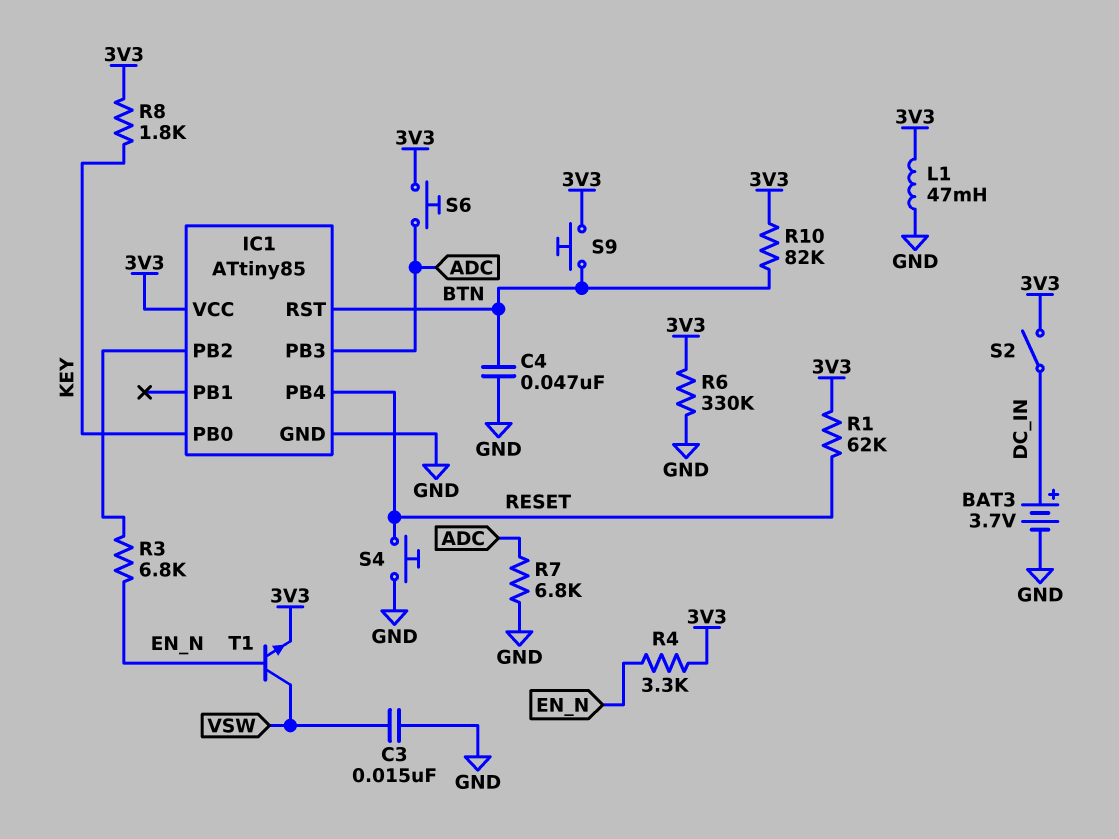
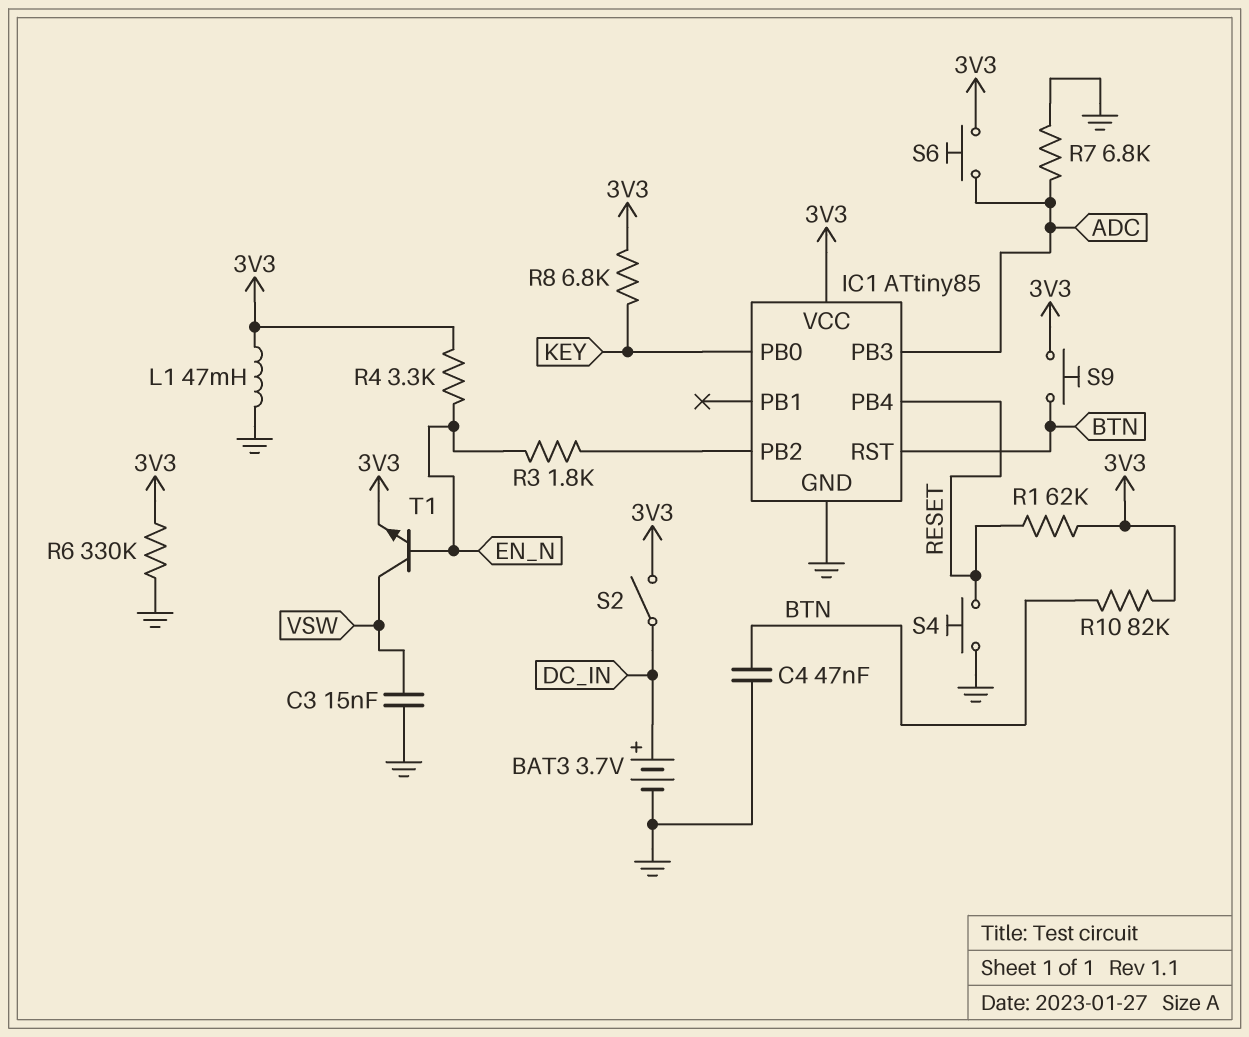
R3: 6.8k (EN_N, IC1/PB2) -> 1.8k (EN_N, IC1/PB2)
R8: 1.8k (3V3, KEY) -> 6.8k (3V3, KEY)

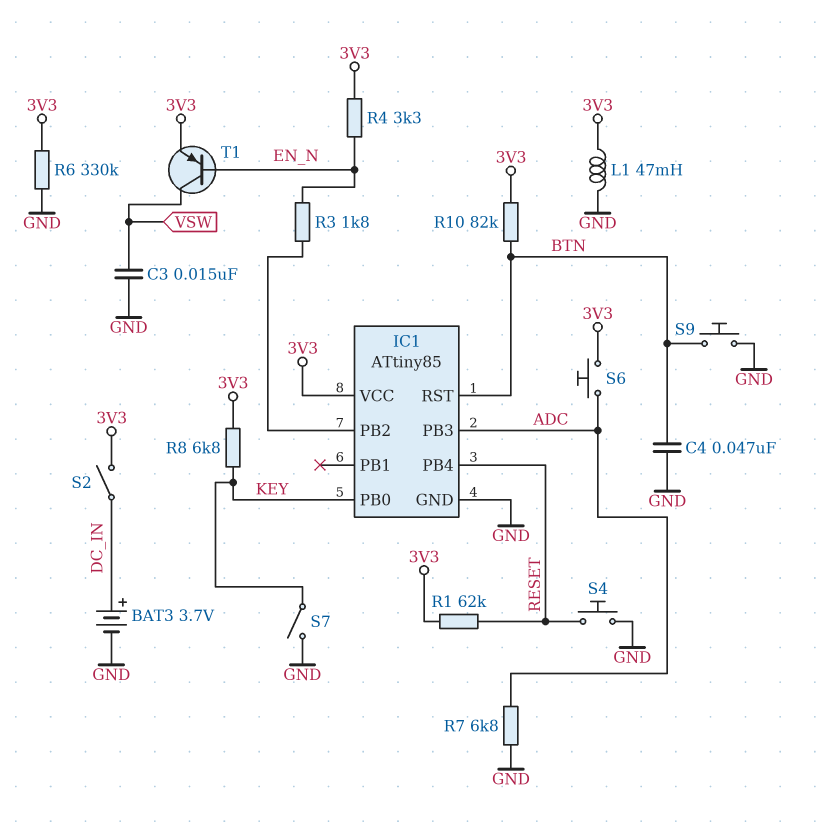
S7: none -> switch (GND, KEY)
S9: button (3V3, BTN) -> button (BTN, GND)
T1: NPN (B EN_N, C VSW, E 3V3) -> PNP (B EN_N, C VSW, E 3V3)

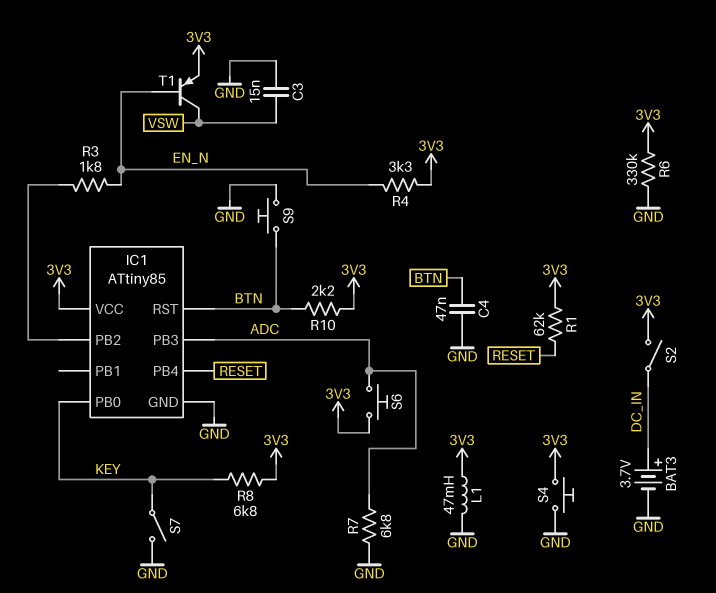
R10: 82k (3V3, BTN) -> 2.2k (3V3, BTN)
S4: button (GND, RESET) -> button (3V3, GND)

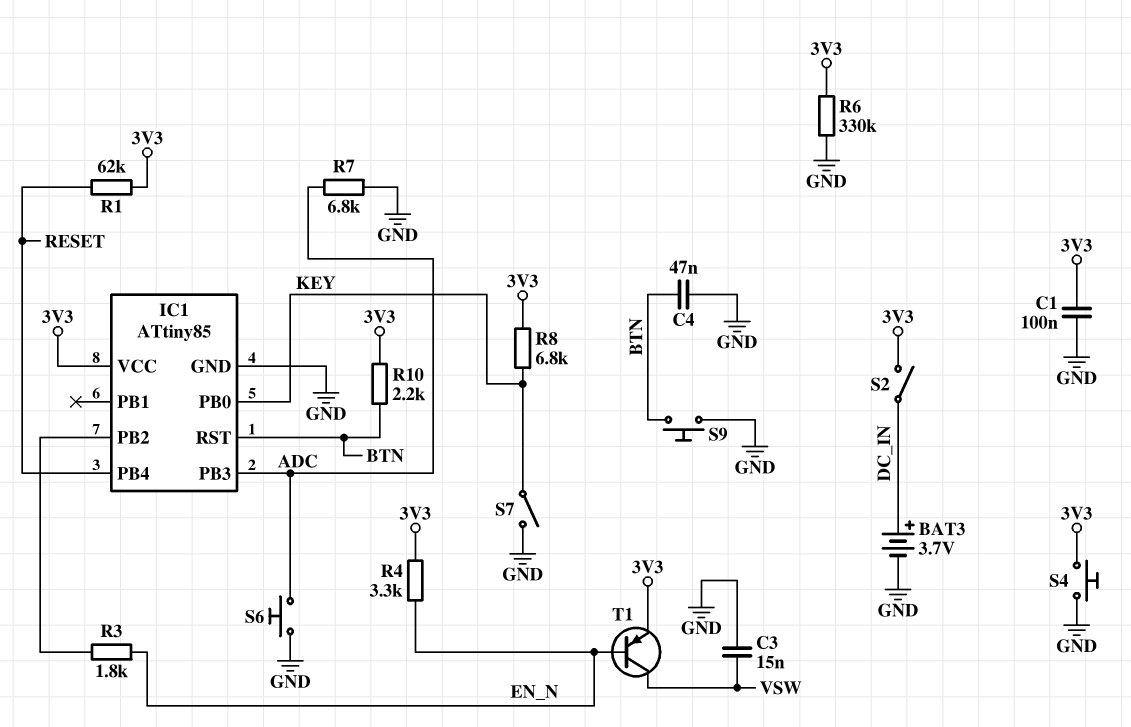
C1: none -> 100nF (3V3, GND)
L1: 47mH (3V3, GND) -> none
S6: button (3V3, ADC) -> button (ADC, GND)

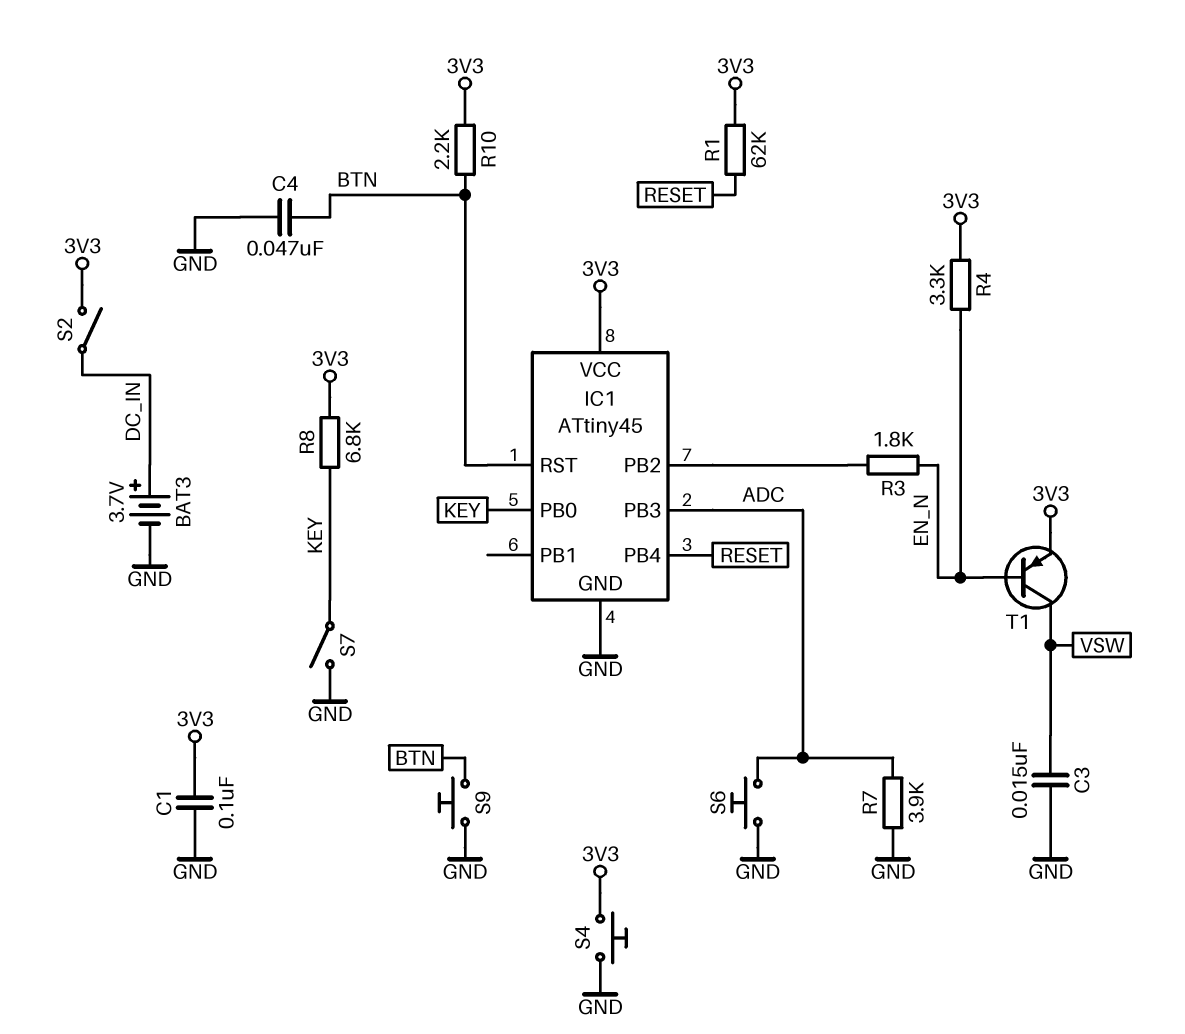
IC1: ATtiny85 -> ATtiny45
R6: 330k (3V3, GND) -> none
R7: 6.8k (ADC, GND) -> 3.9k (ADC, GND)

